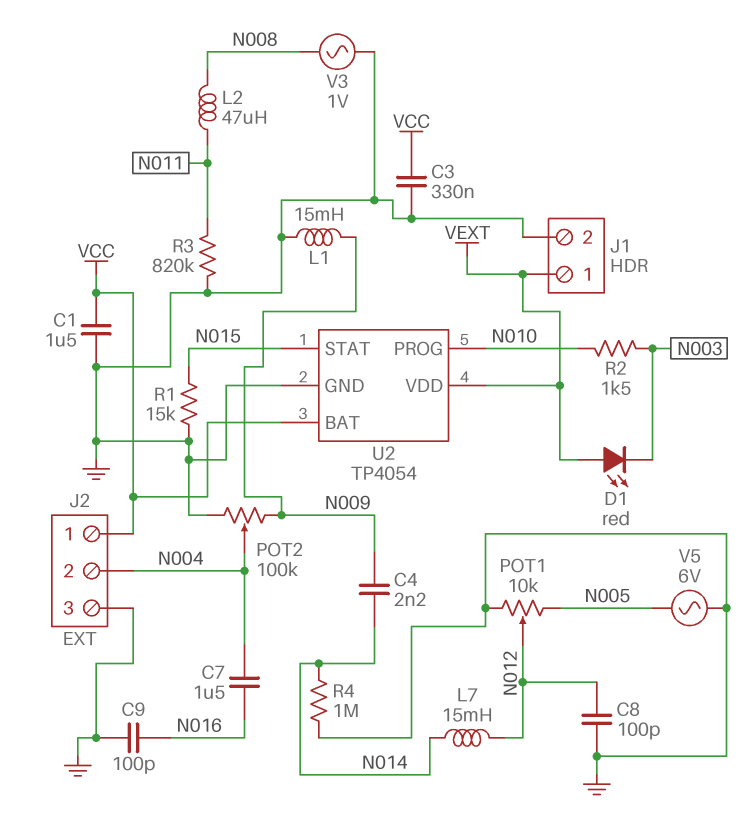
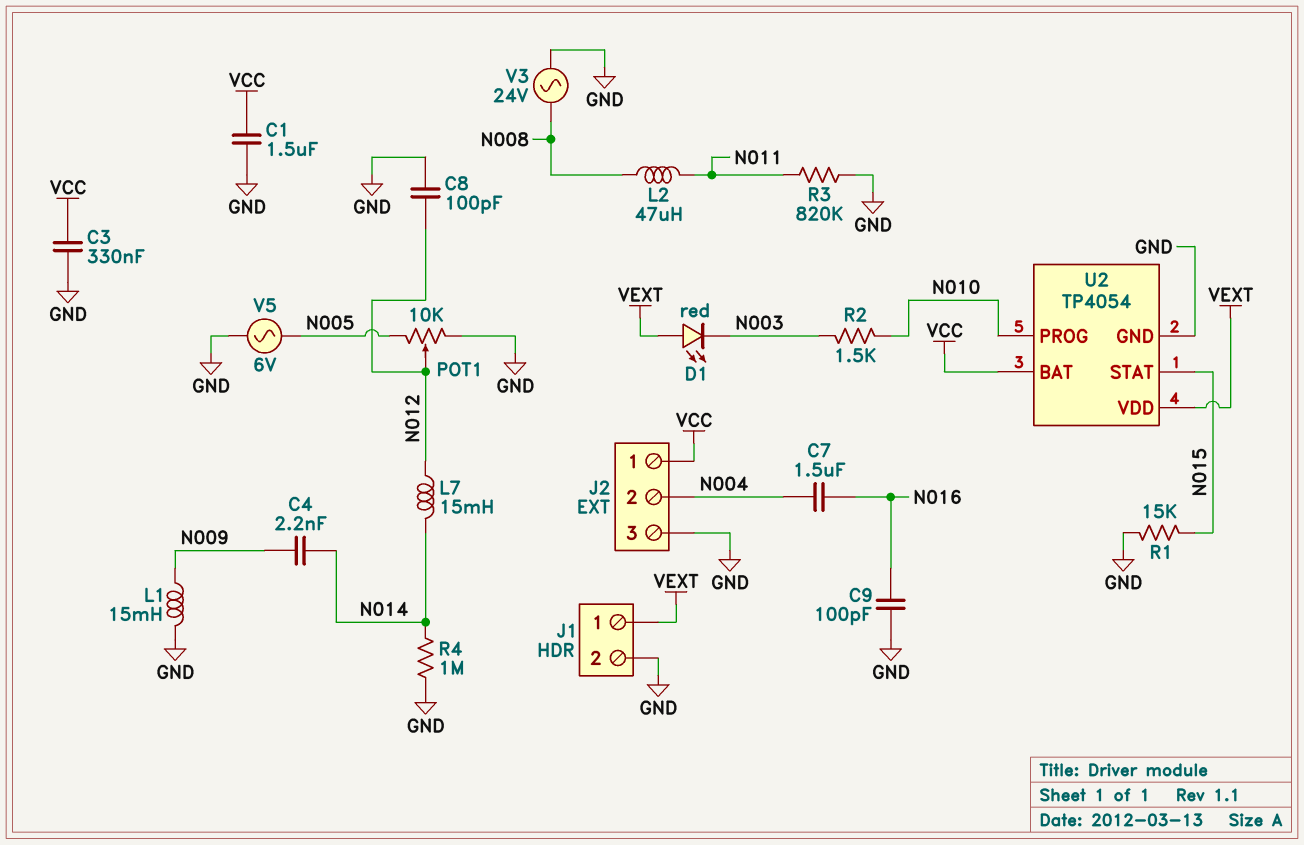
POT2: 100k (GND, N009, wiper N004) -> none
V3: AC 1V (GND, N008) -> AC 24V (GND, N008)

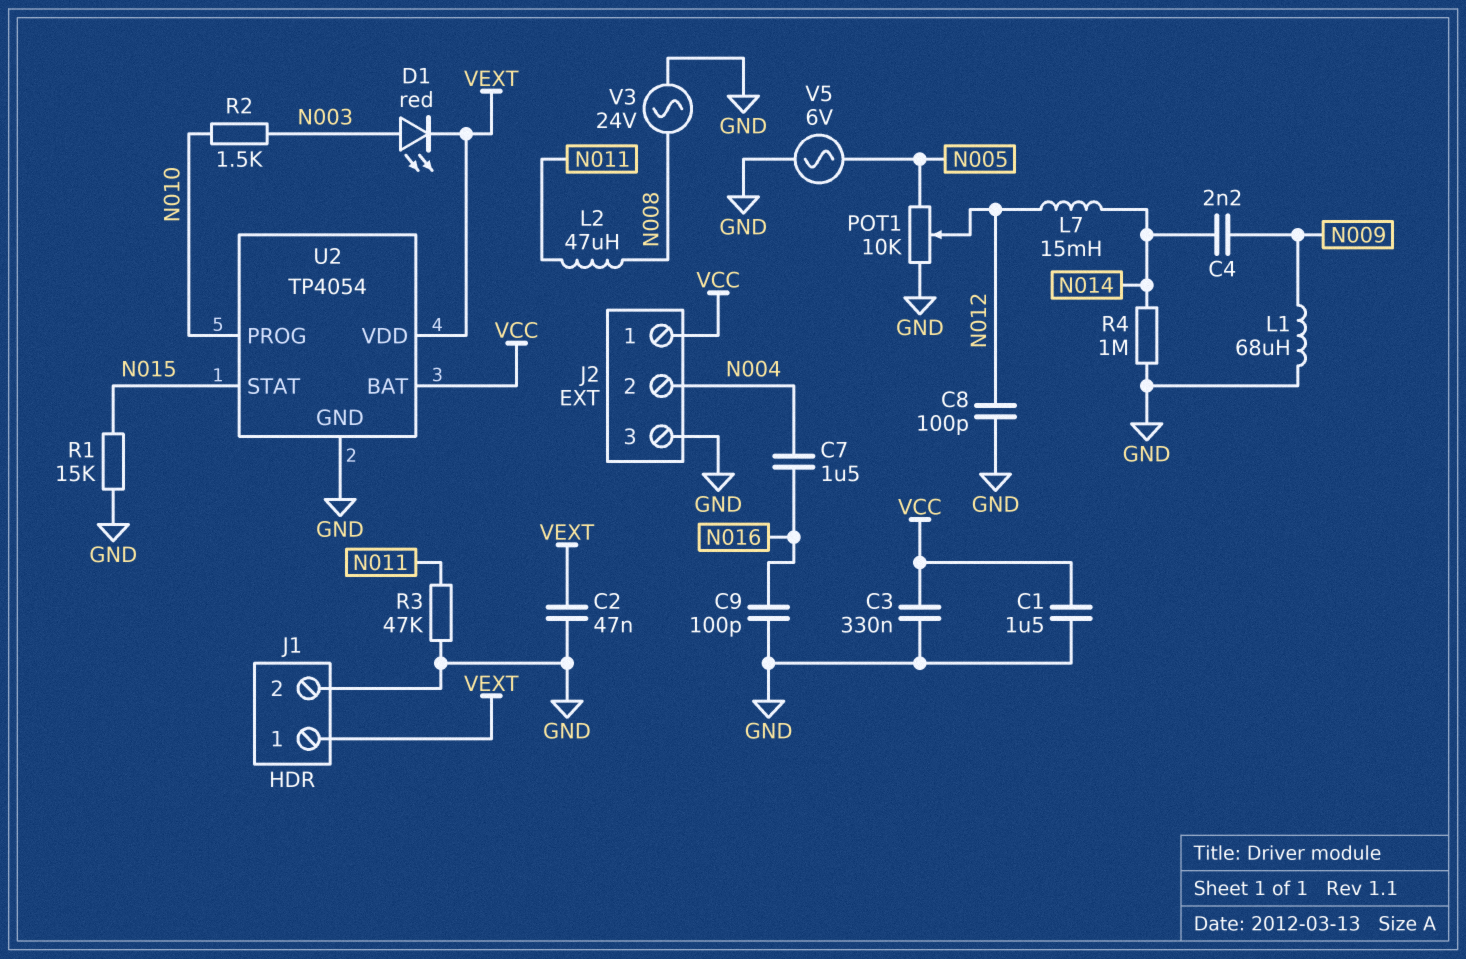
C2: none -> 47nF (GND, VEXT)
D1: LED red (A VEXT, K N003) -> LED red (A N003, K VEXT)
L1: 15mH (GND, N009) -> 68uH (GND, N009)
R3: 820k (GND, N011) -> 47k (GND, N011)

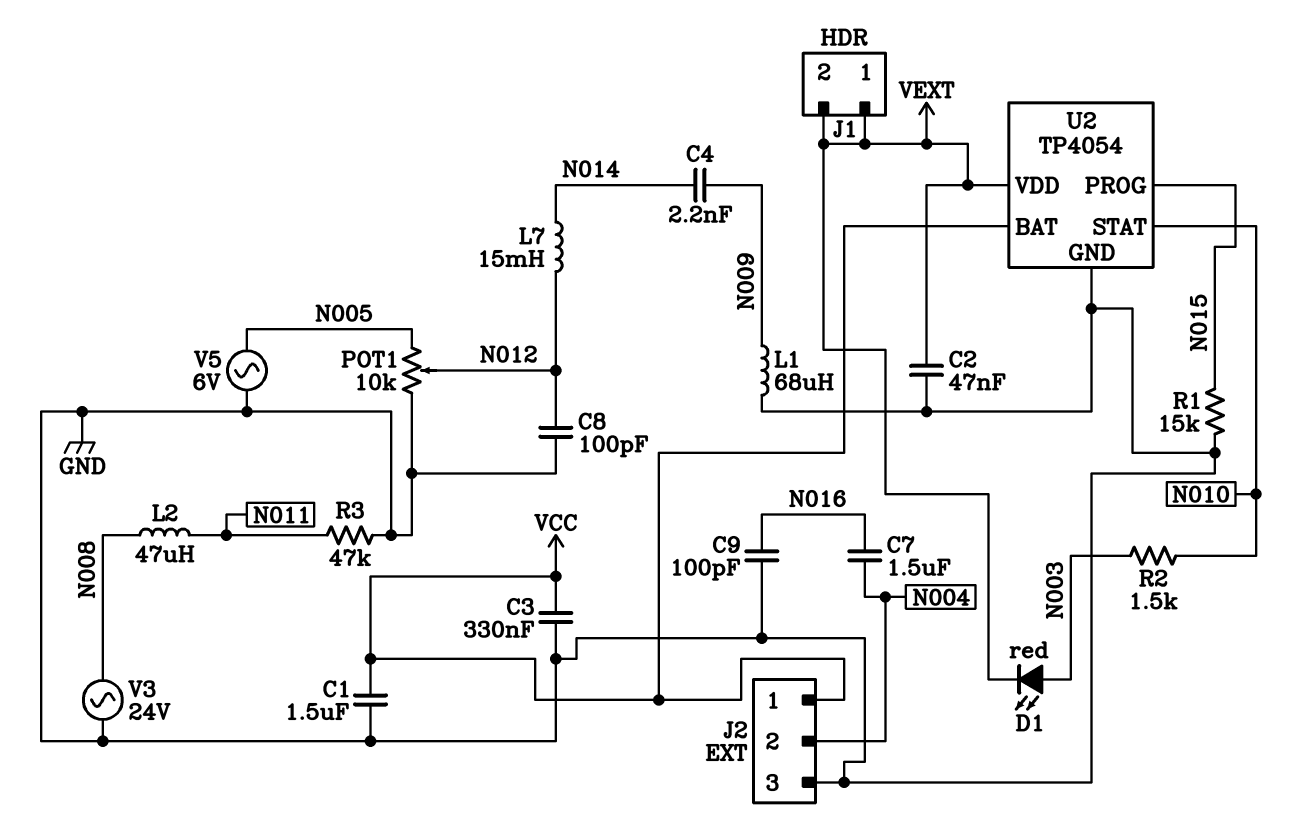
J1 pin 2: GND -> VEXT
R4: 1M (GND, N014) -> none
U2 pin PROG: N010 -> N015
U2 pin STAT: N015 -> N010

